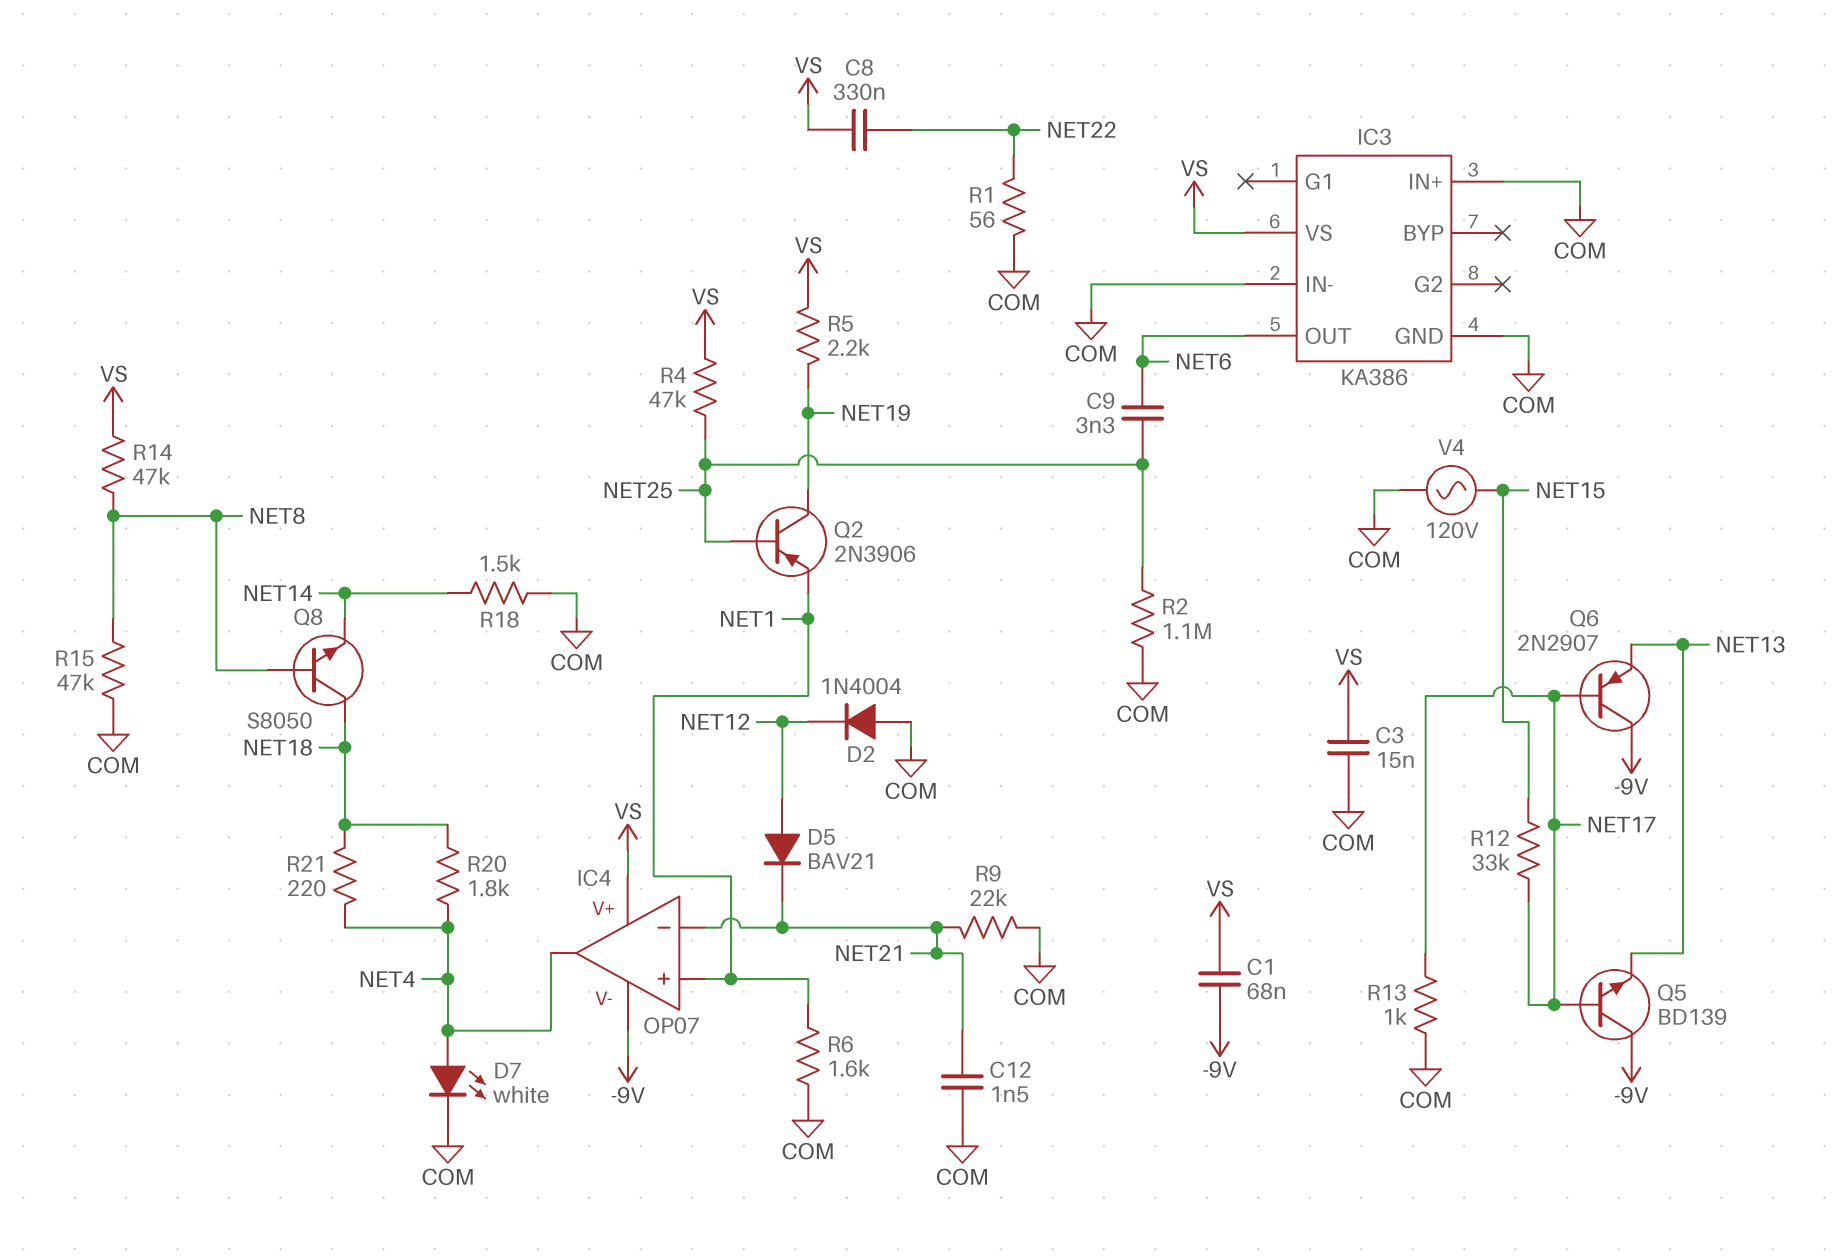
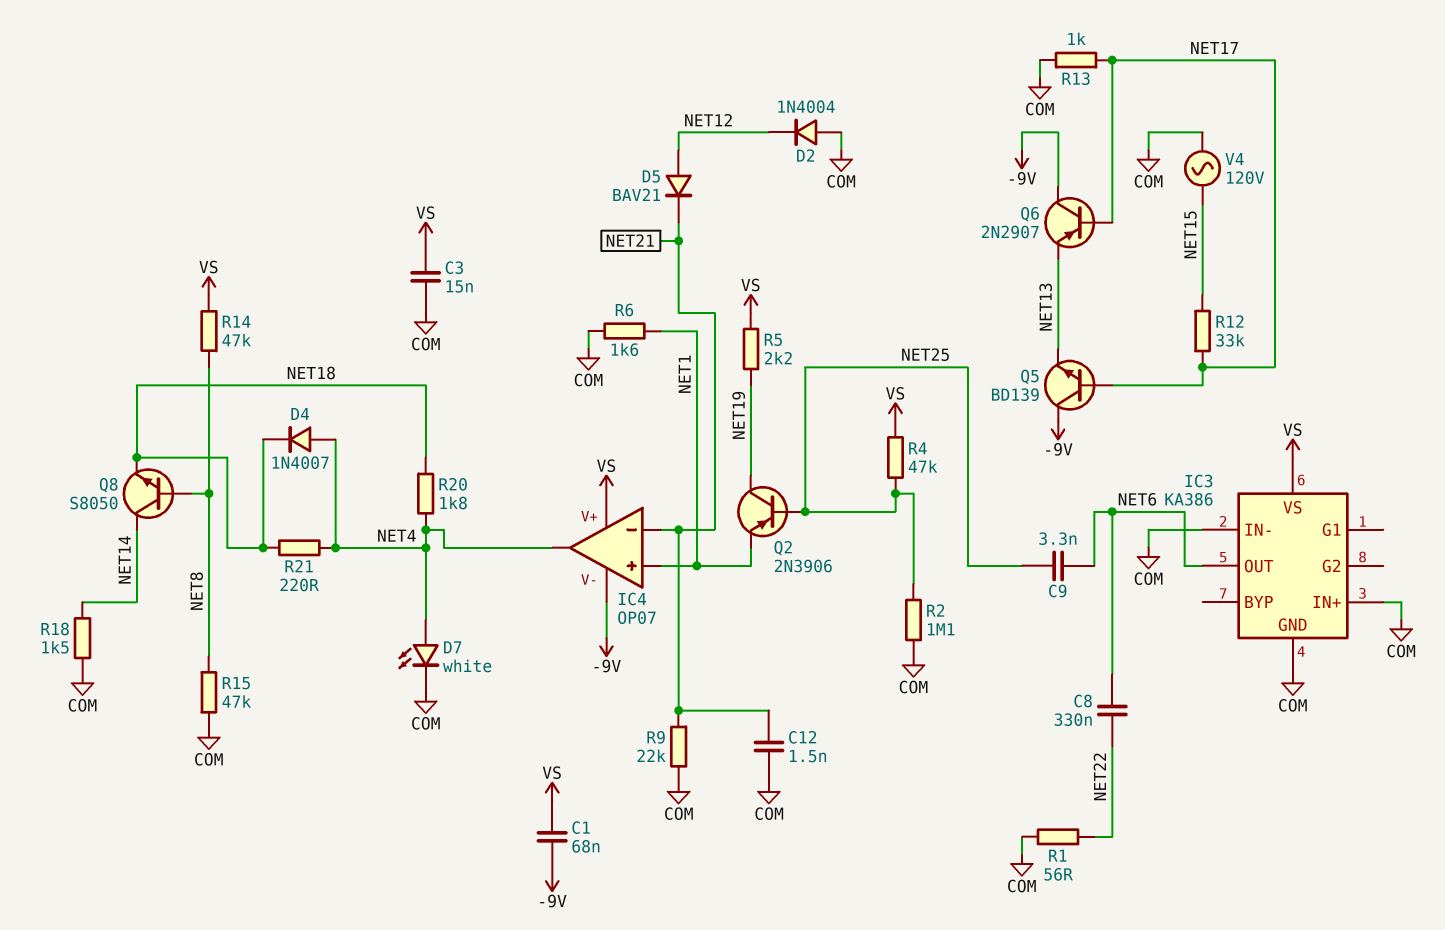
C8: 330nF (NET22, VS) -> 330nF (NET6, NET22)
D4: none -> diode 1N4007 (A NET4, K NET18)
Q8: NPN S8050 (B NET8, C NET18, E NET14) -> NPN S8050 (B NET8, C NET14, E NET18)

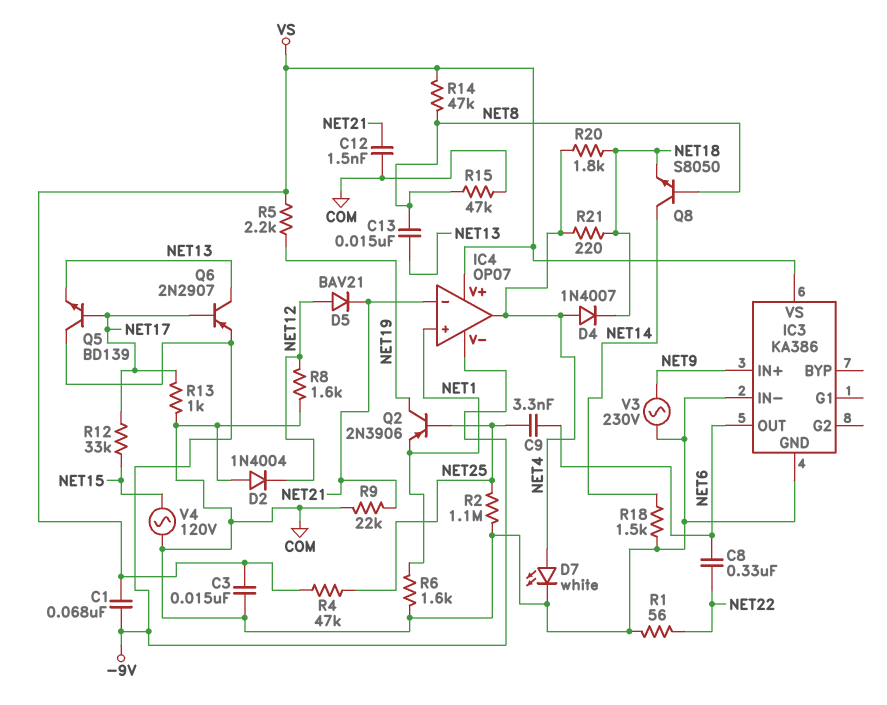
C13: none -> 15nF (NET8, NET13)
IC3 pin IN+: COM -> NET9
Q6: PNP 2N2907 (B NET17, C -9V, E NET13) -> PNP 2N2907 (B NET17, C NET13, E -9V)
R8: none -> 1.6k (COM, NET12)
V3: none -> AC 230V (COM, NET9)

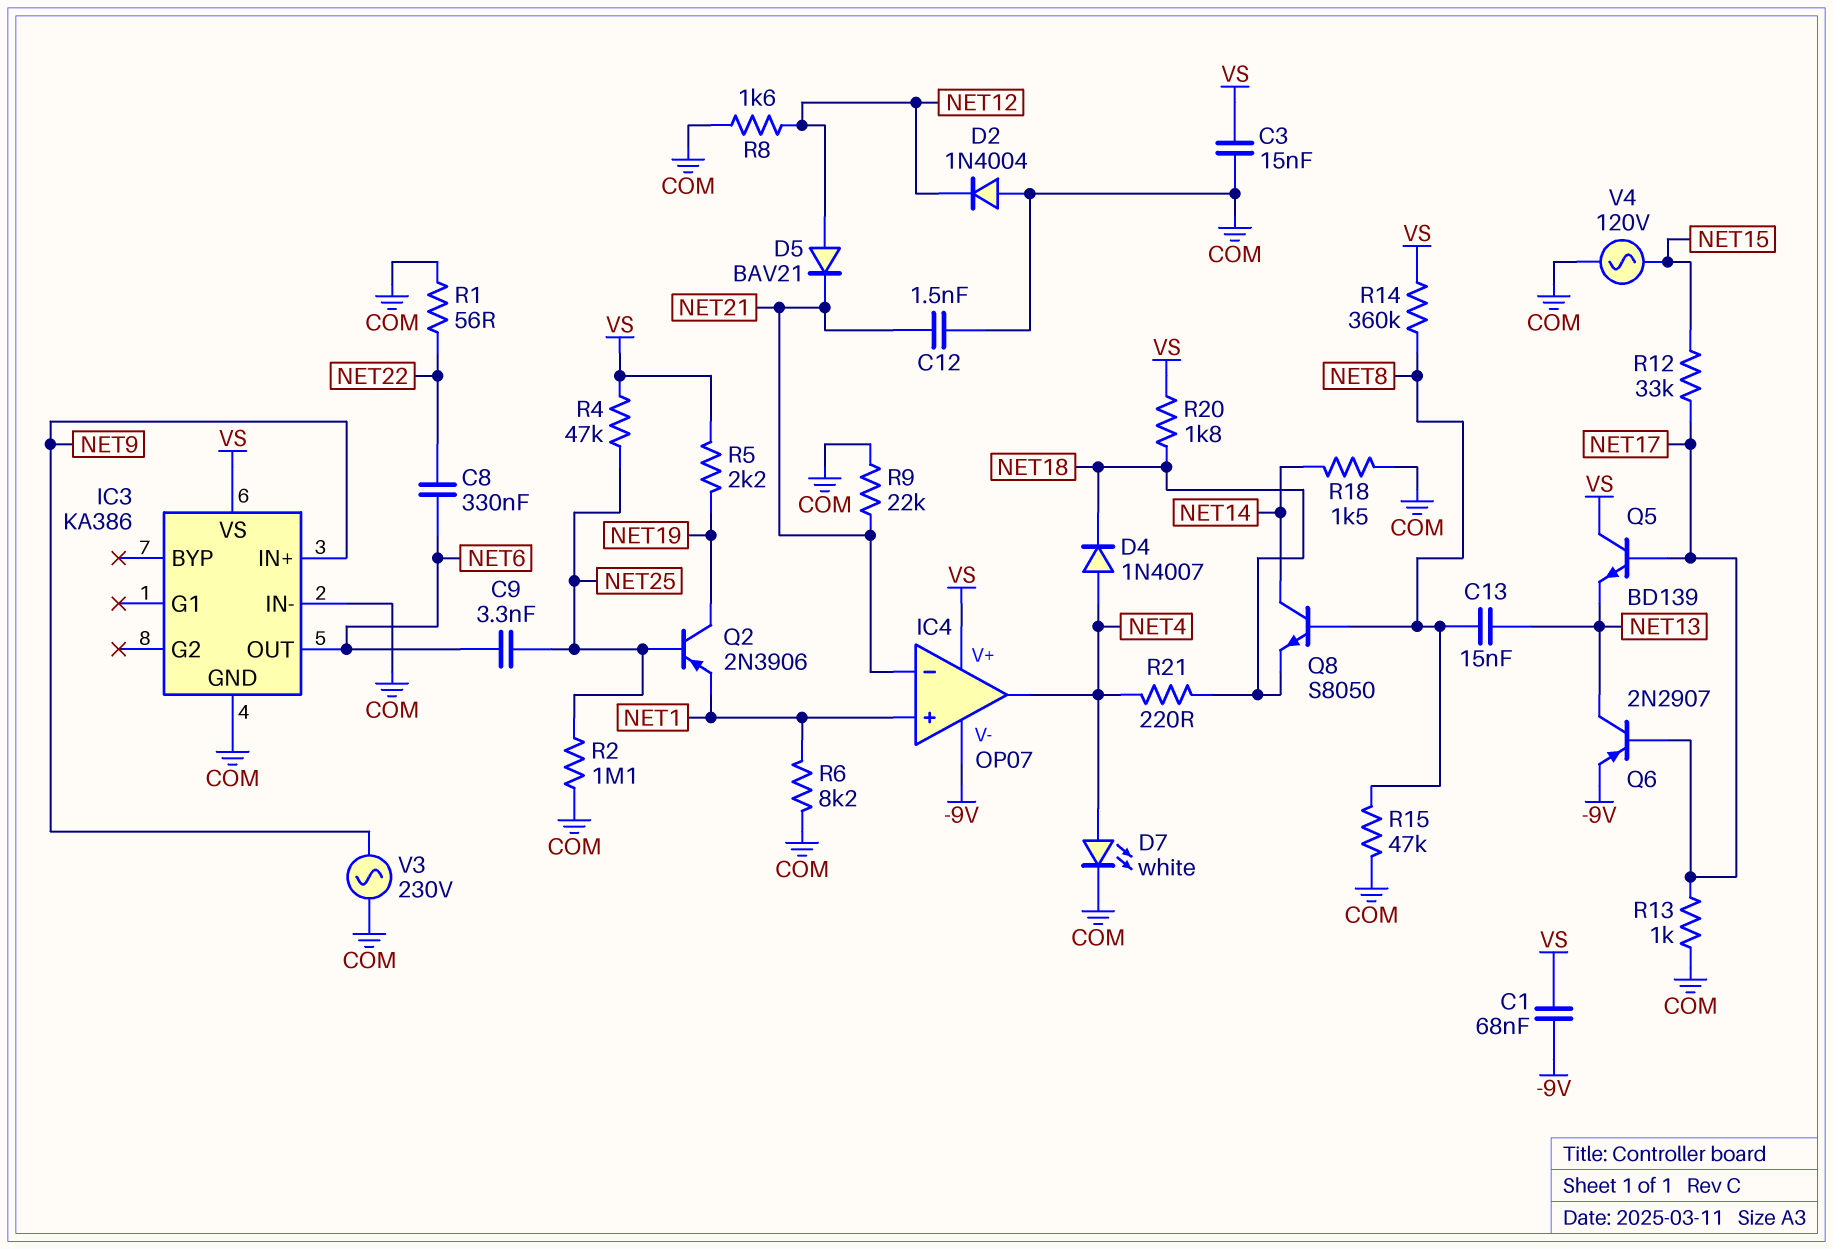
Q5: NPN BD139 (B NET17, C -9V, E NET13) -> NPN BD139 (B NET17, C VS, E NET13)
R6: 1.6k (COM, NET1) -> 8.2k (COM, NET1)
R14: 47k (NET8, VS) -> 360k (NET8, VS)
R20: 1.8k (NET4, NET18) -> 1.8k (NET18, VS)

